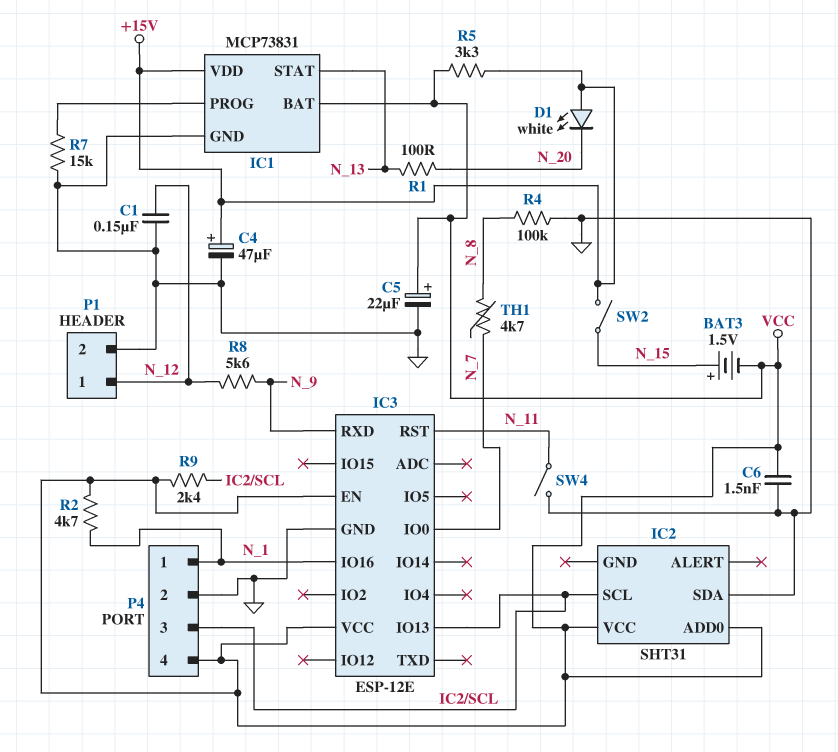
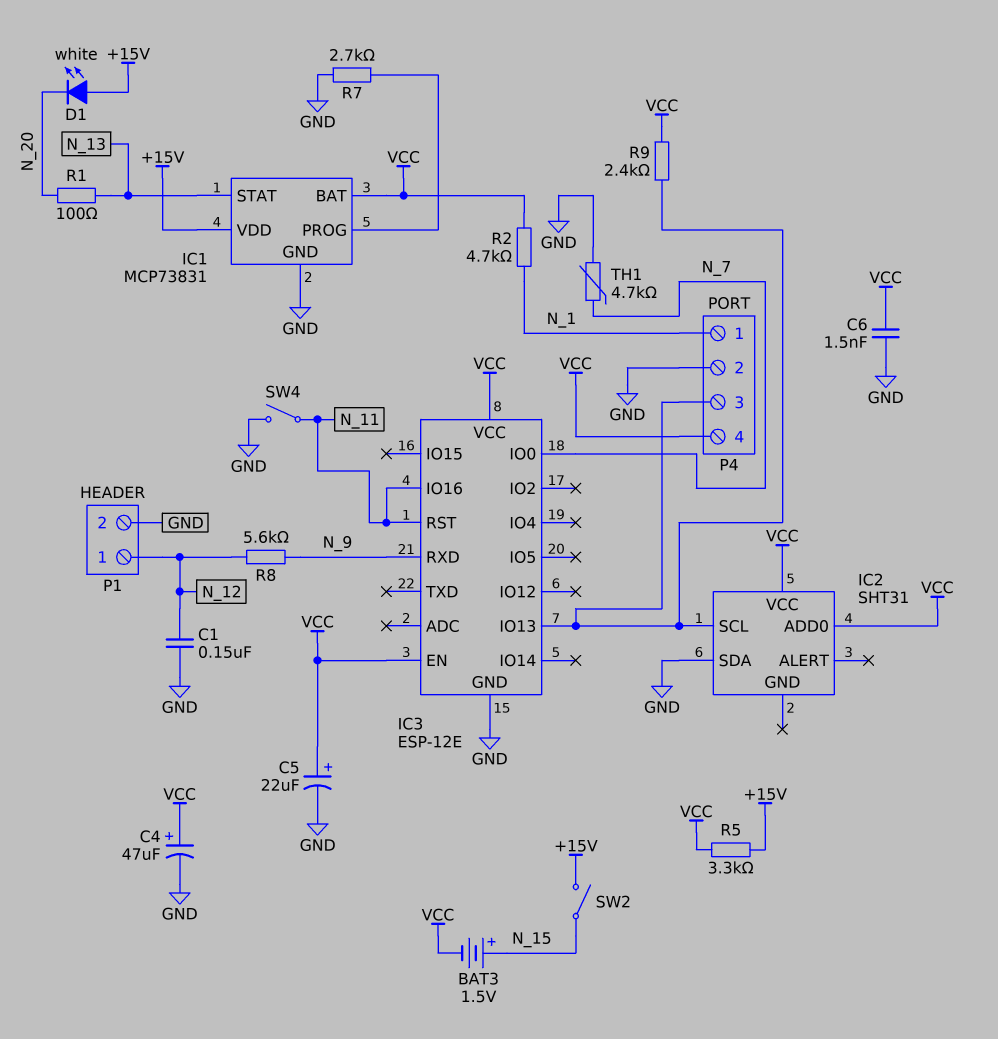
C4: 47uF (plus +15V, minus GND) -> 47uF (plus VCC, minus GND)
IC3 pin IO16: N_1 -> N_11
R4: 100k (GND, N_8) -> none
R7: 15k (GND, IC1/PROG) -> 2.7k (GND, IC1/PROG)
TH1: 4.7k (N_7, N_8) -> 4.7k (GND, N_7)

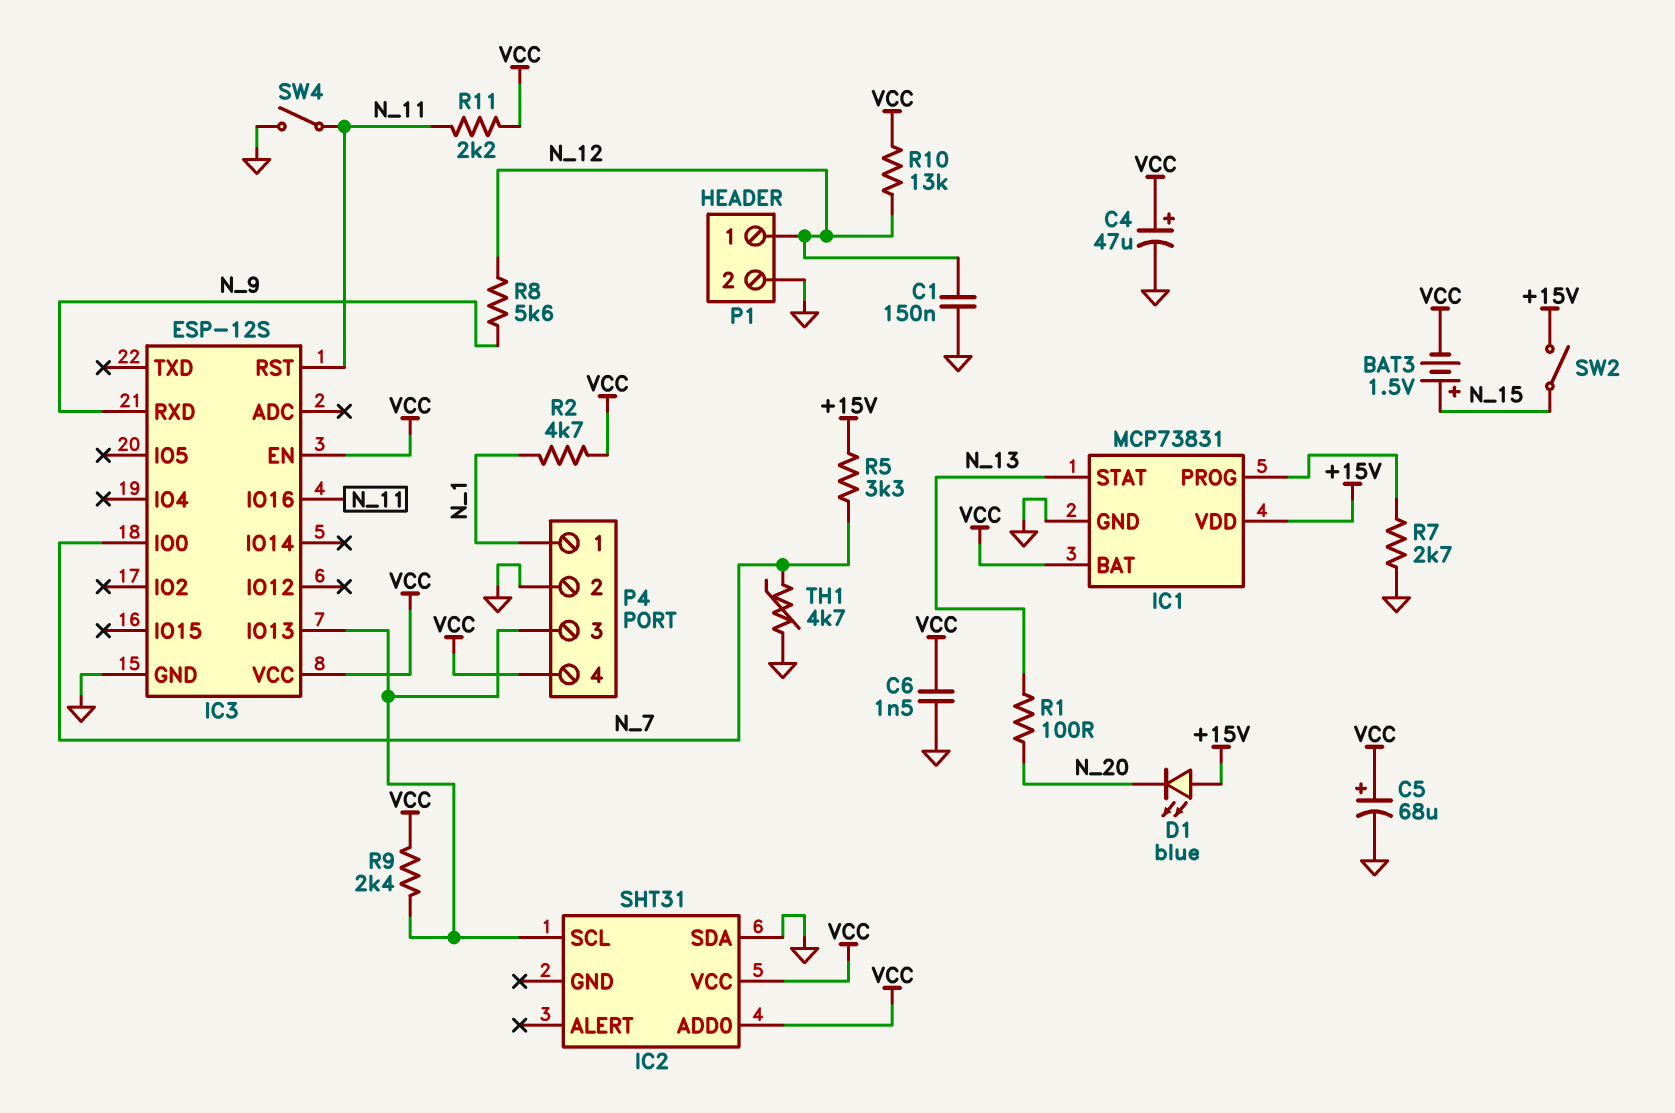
C5: 22uF (plus VCC, minus GND) -> 68uF (plus VCC, minus GND)
D1: LED white (A +15V, K N_20) -> LED blue (A +15V, K N_20)
IC3: ESP-12E -> ESP-12S
R5: 3.3k (+15V, VCC) -> 3.3k (+15V, N_7)
R10: none -> 13k (N_12, VCC)
R11: none -> 2.2k (N_11, VCC)

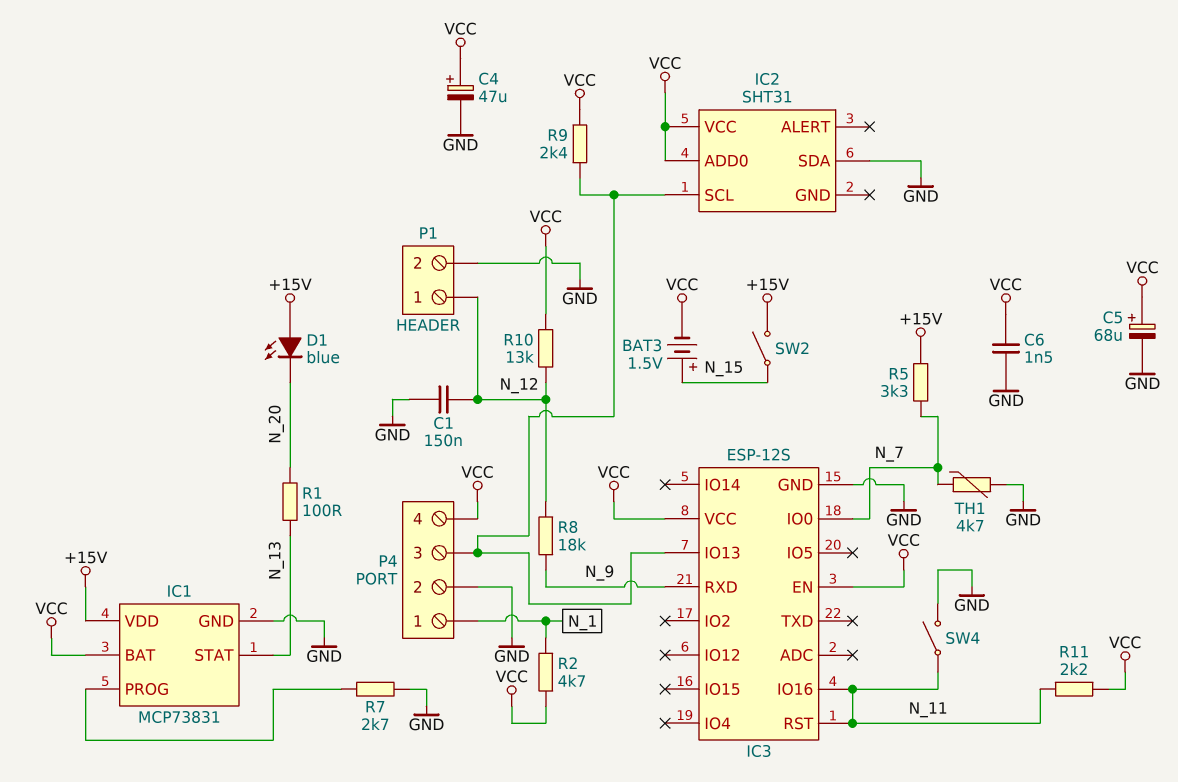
R8: 5.6k (N_9, N_12) -> 18k (N_9, N_12)

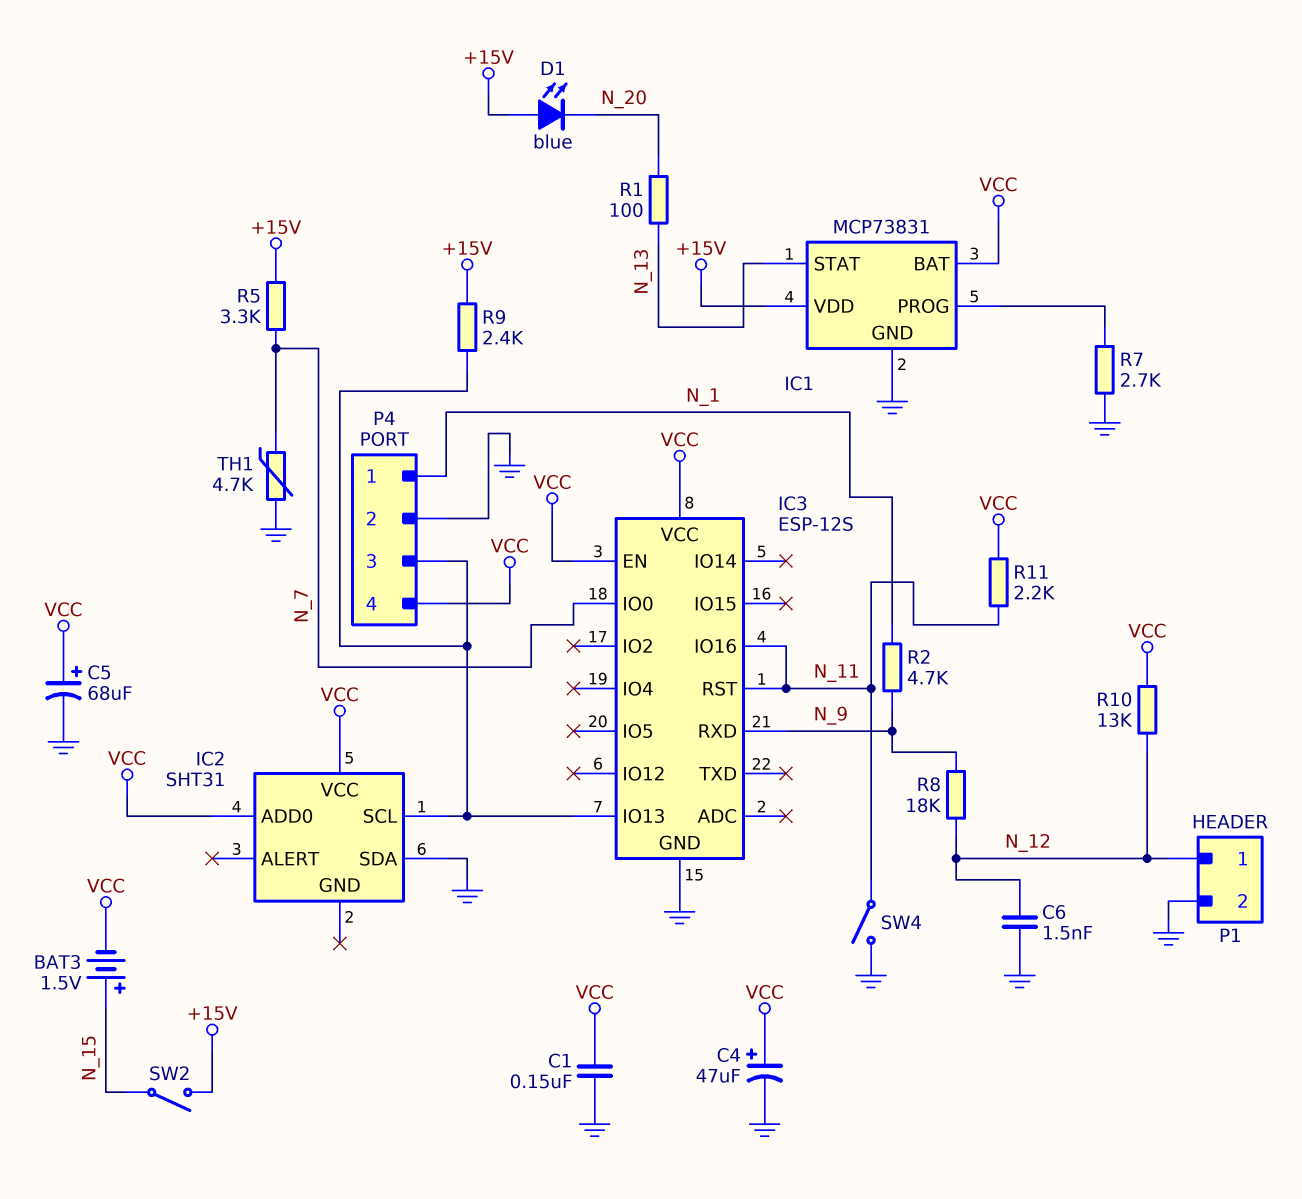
C1: 150nF (GND, N_12) -> 150nF (GND, VCC)
C6: 1.5nF (GND, VCC) -> 1.5nF (GND, N_12)
R2: 4.7k (N_1, VCC) -> 4.7k (N_1, N_9)
R9: 2.4k (IC2/SCL, VCC) -> 2.4k (+15V, IC2/SCL)

